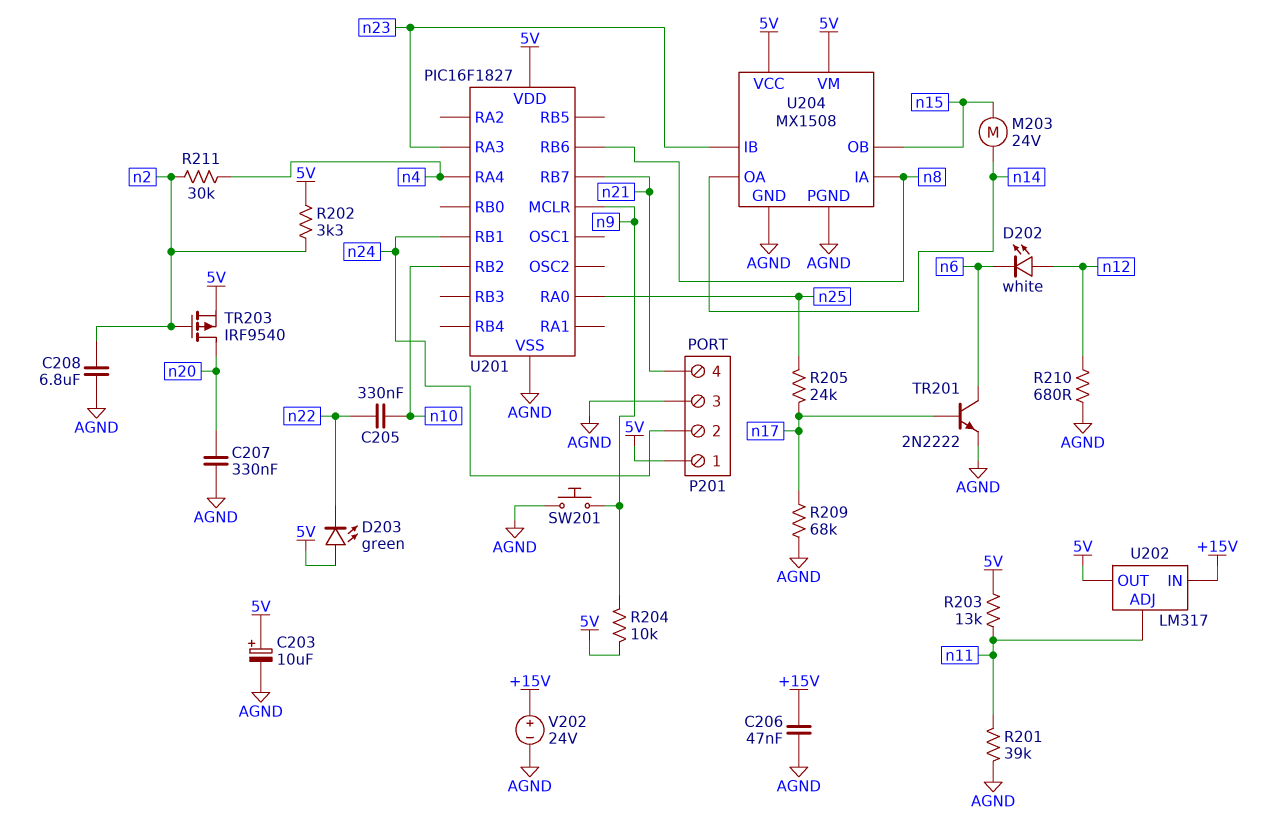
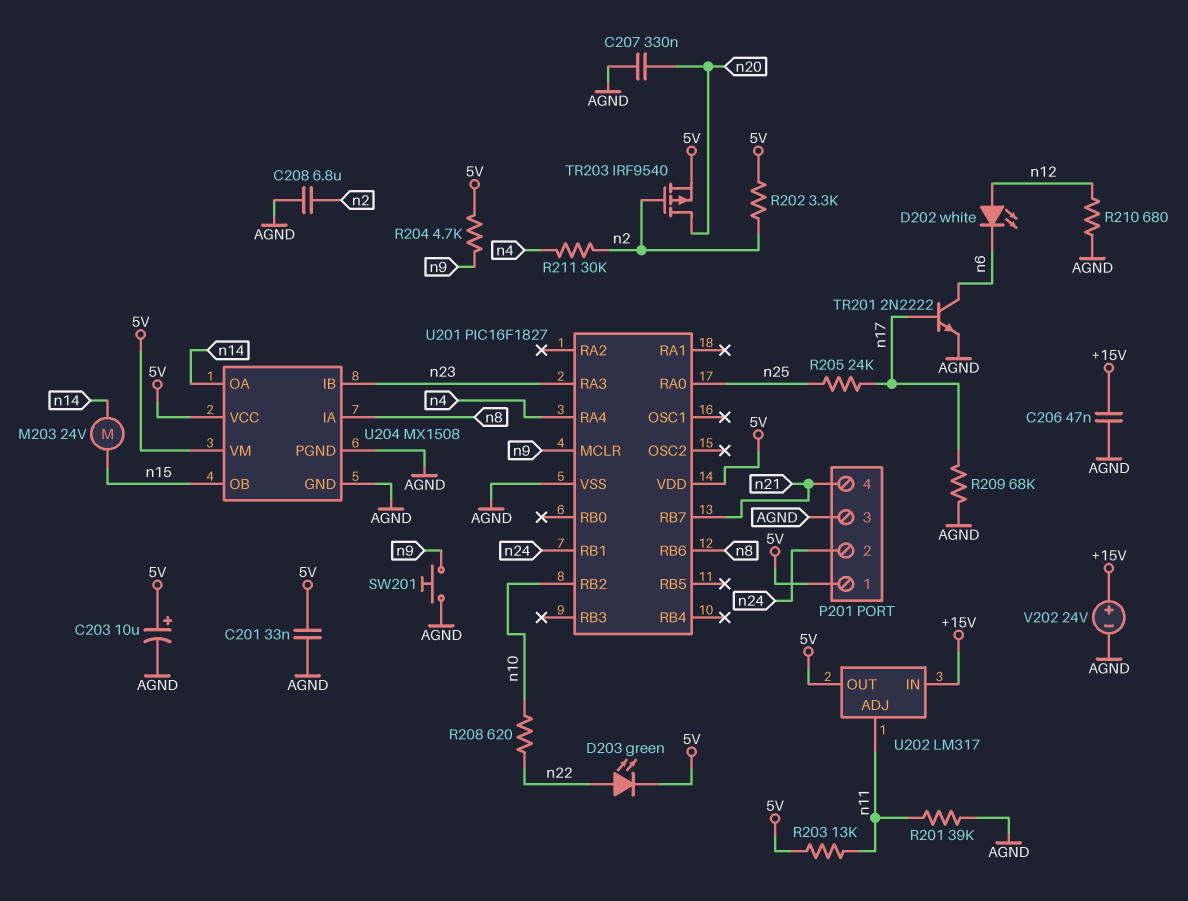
C201: none -> 33nF (5V, AGND)
C205: 330nF (n10, n22) -> none
D203: LED green (A 5V, K n22) -> LED green (A n22, K 5V)
R204: 10k (5V, n9) -> 4.7k (5V, n9)
R208: none -> 620 (n10, n22)

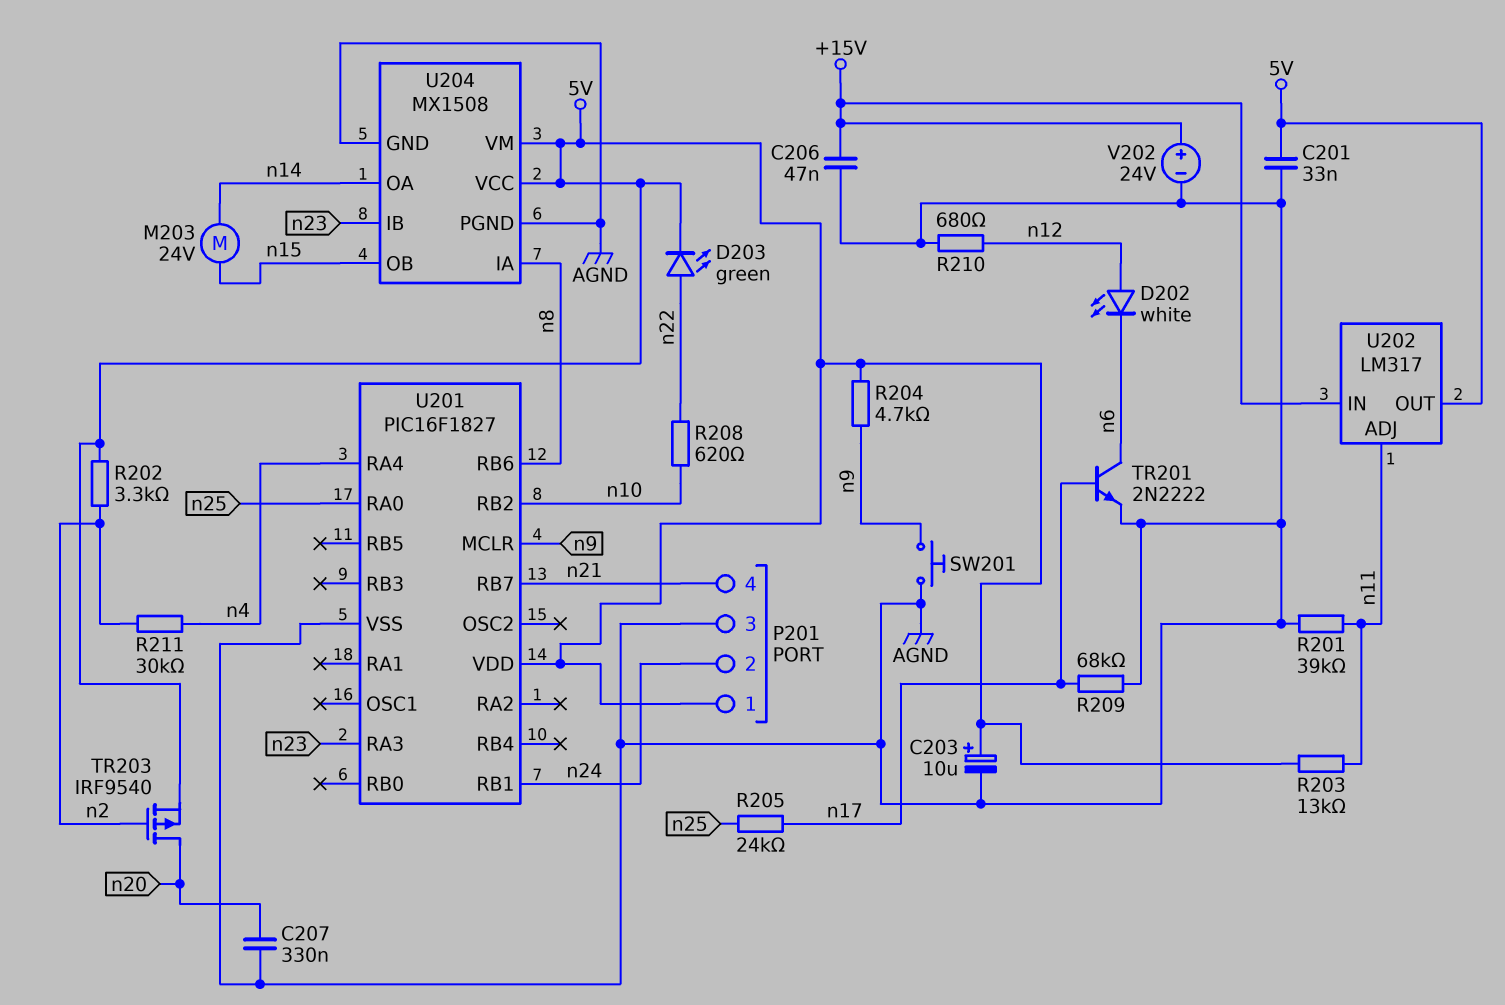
C208: 6.8uF (AGND, n2) -> none

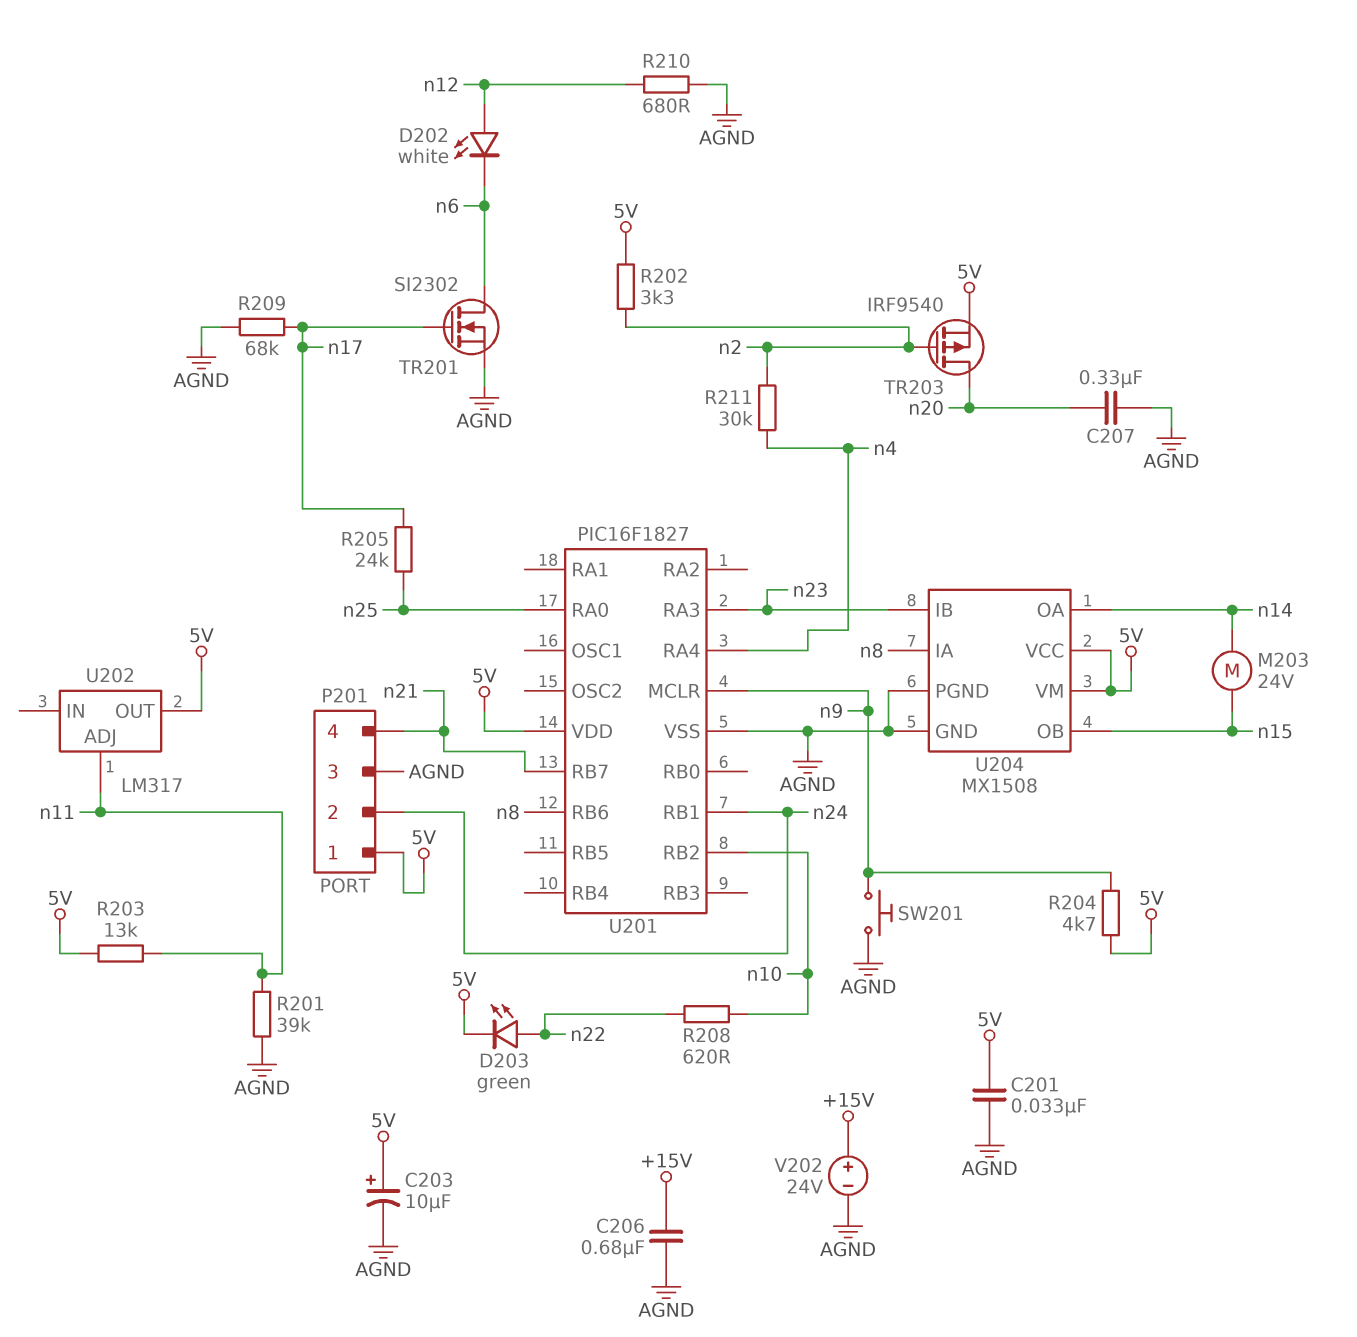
C206: 47nF (+15V, AGND) -> 680nF (+15V, AGND)
TR201: NPN 2N2222 (B n17, C n6, E AGND) -> NMOS SI2302 (G n17, D n6, S AGND)
U202 pin IN: +15V -> none

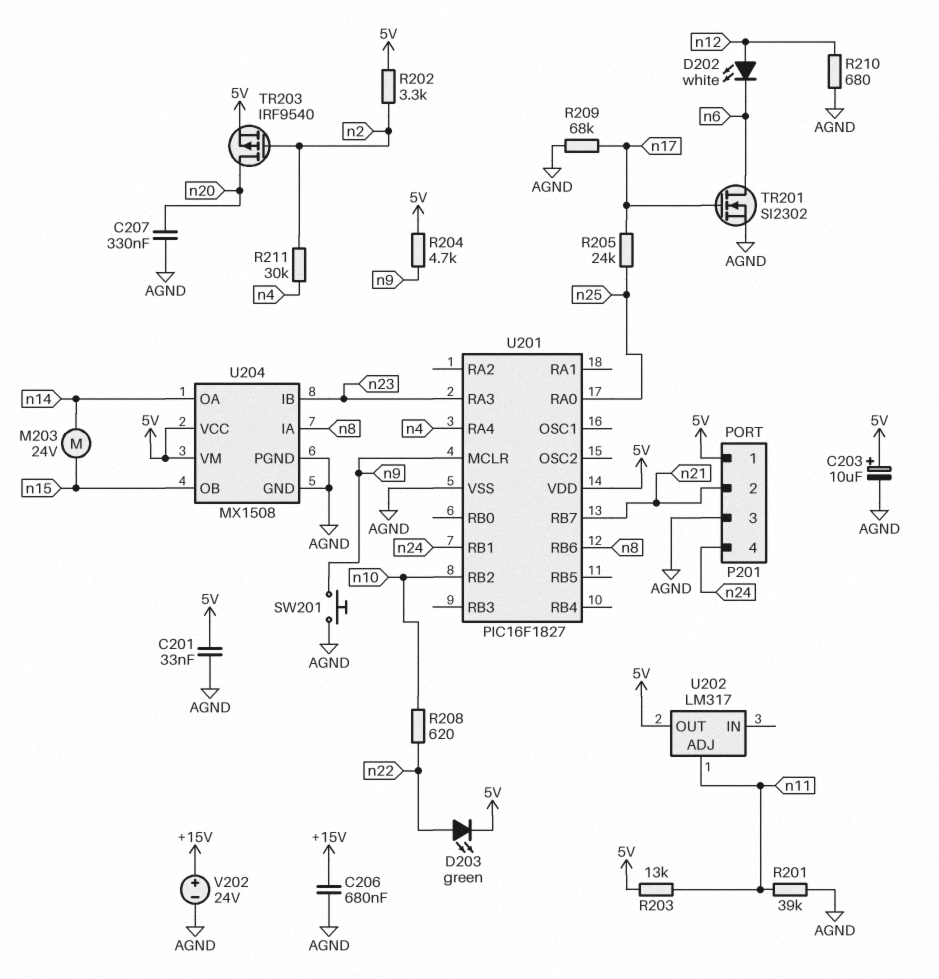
P201 pin 2: n24 -> n21
P201 pin 4: n21 -> n24

